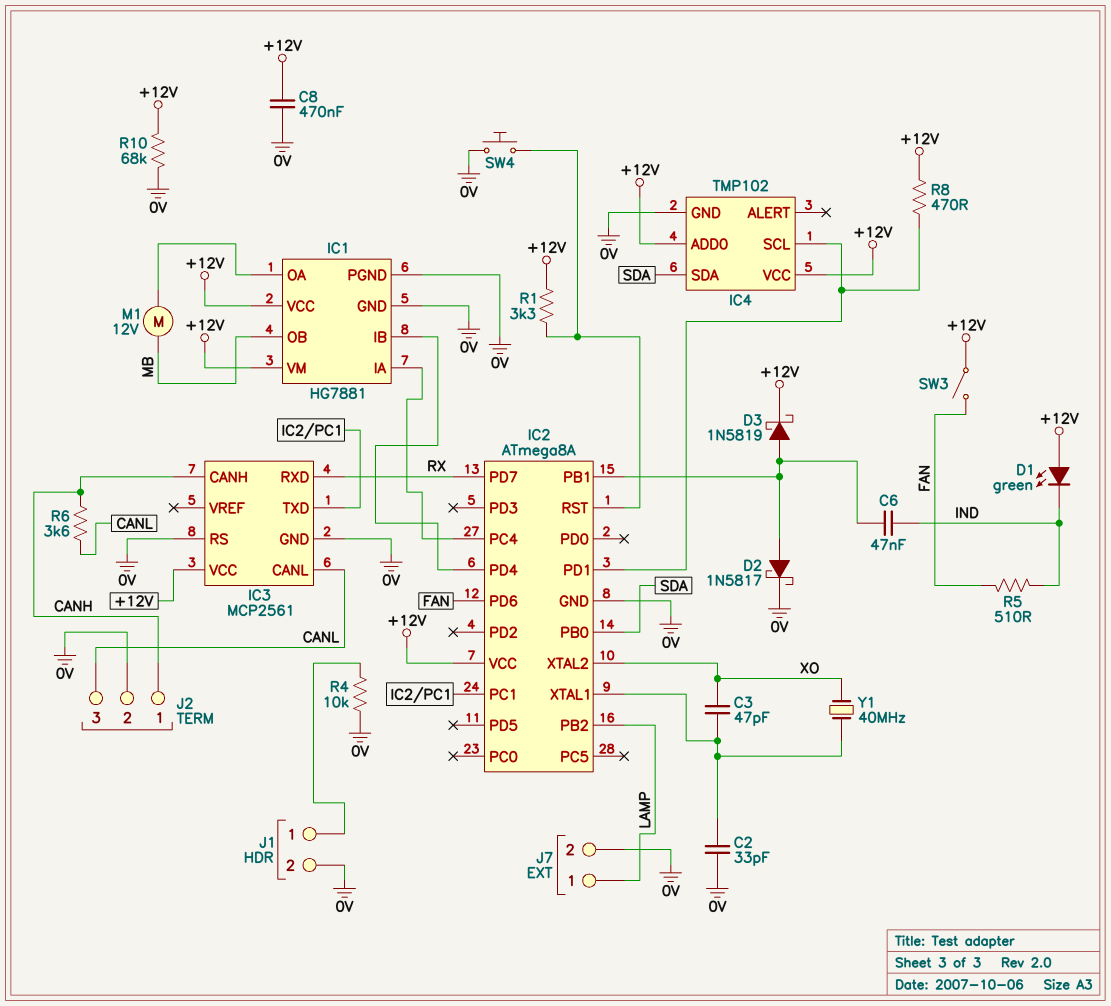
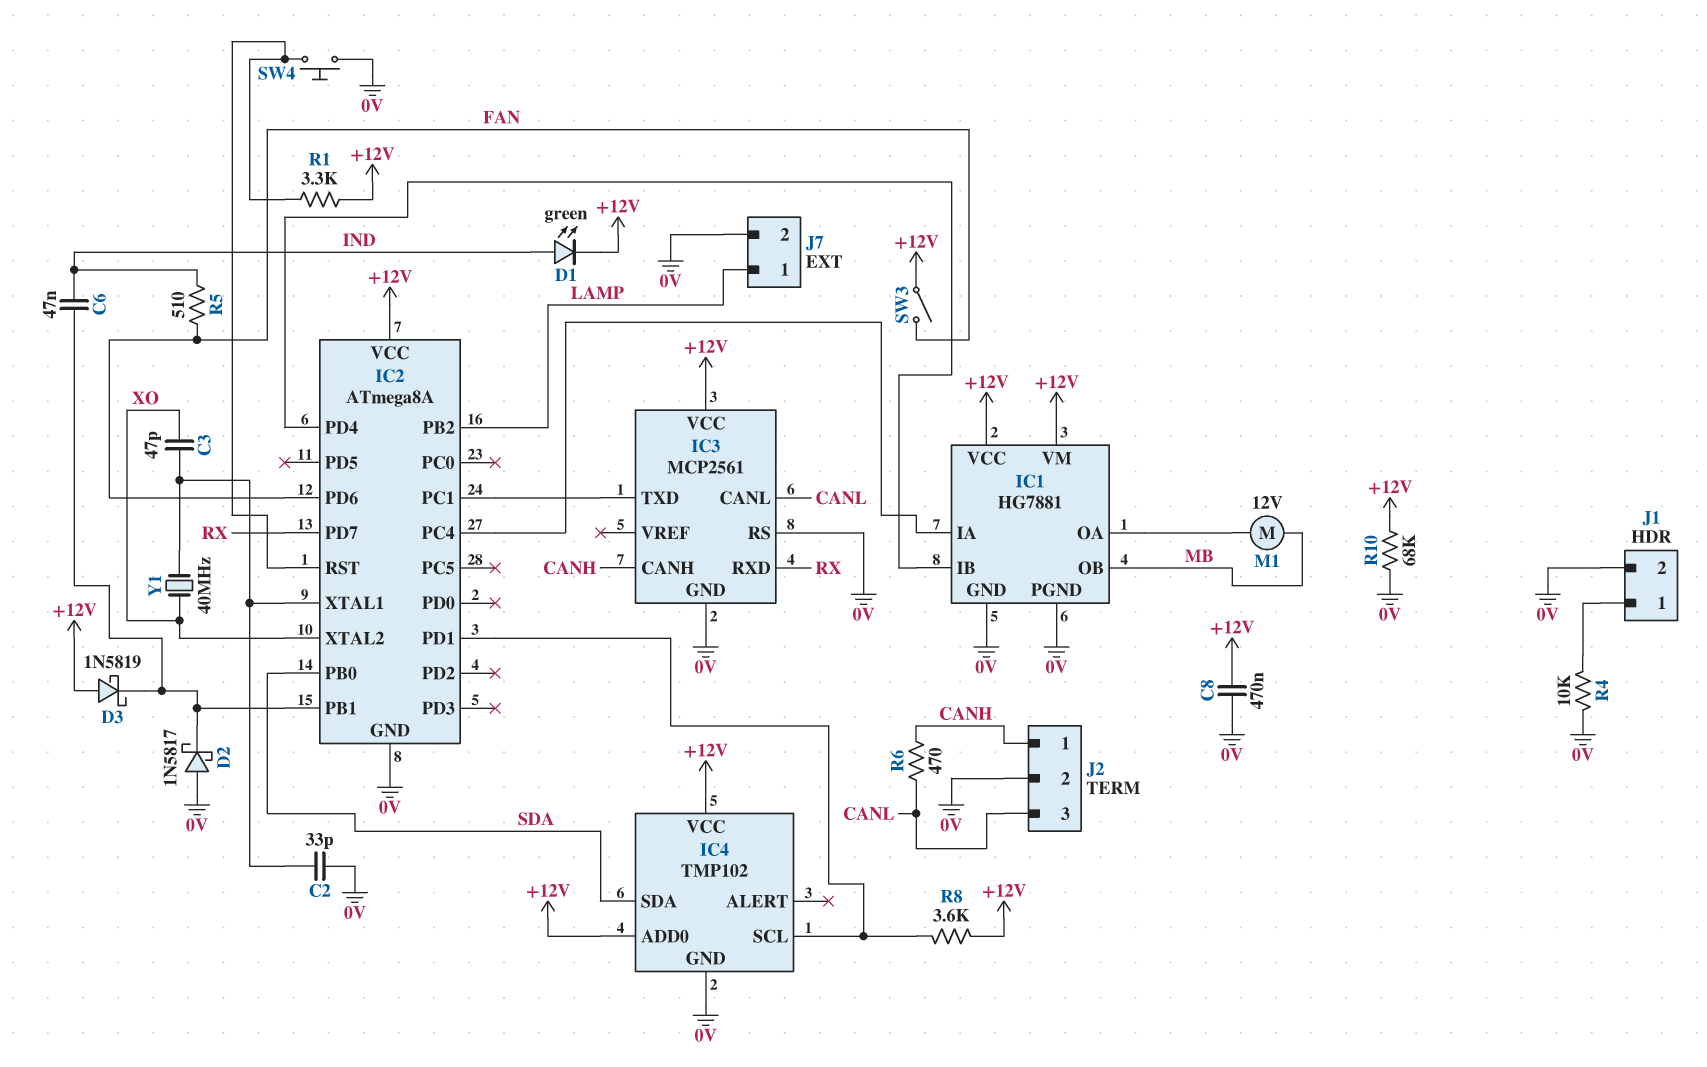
D1: LED green (A +12V, K IND) -> LED green (A IND, K +12V)
D2: schottky 1N5817 (A IC2/PB1, K 0V) -> schottky 1N5817 (A 0V, K IC2/PB1)
D3: schottky 1N5819 (A IC2/PB1, K +12V) -> schottky 1N5819 (A +12V, K IC2/PB1)
R6: 3.6k (CANH, CANL) -> 470 (CANH, CANL)
R8: 470 (+12V, IC2/PD1) -> 3.6k (+12V, IC2/PD1)

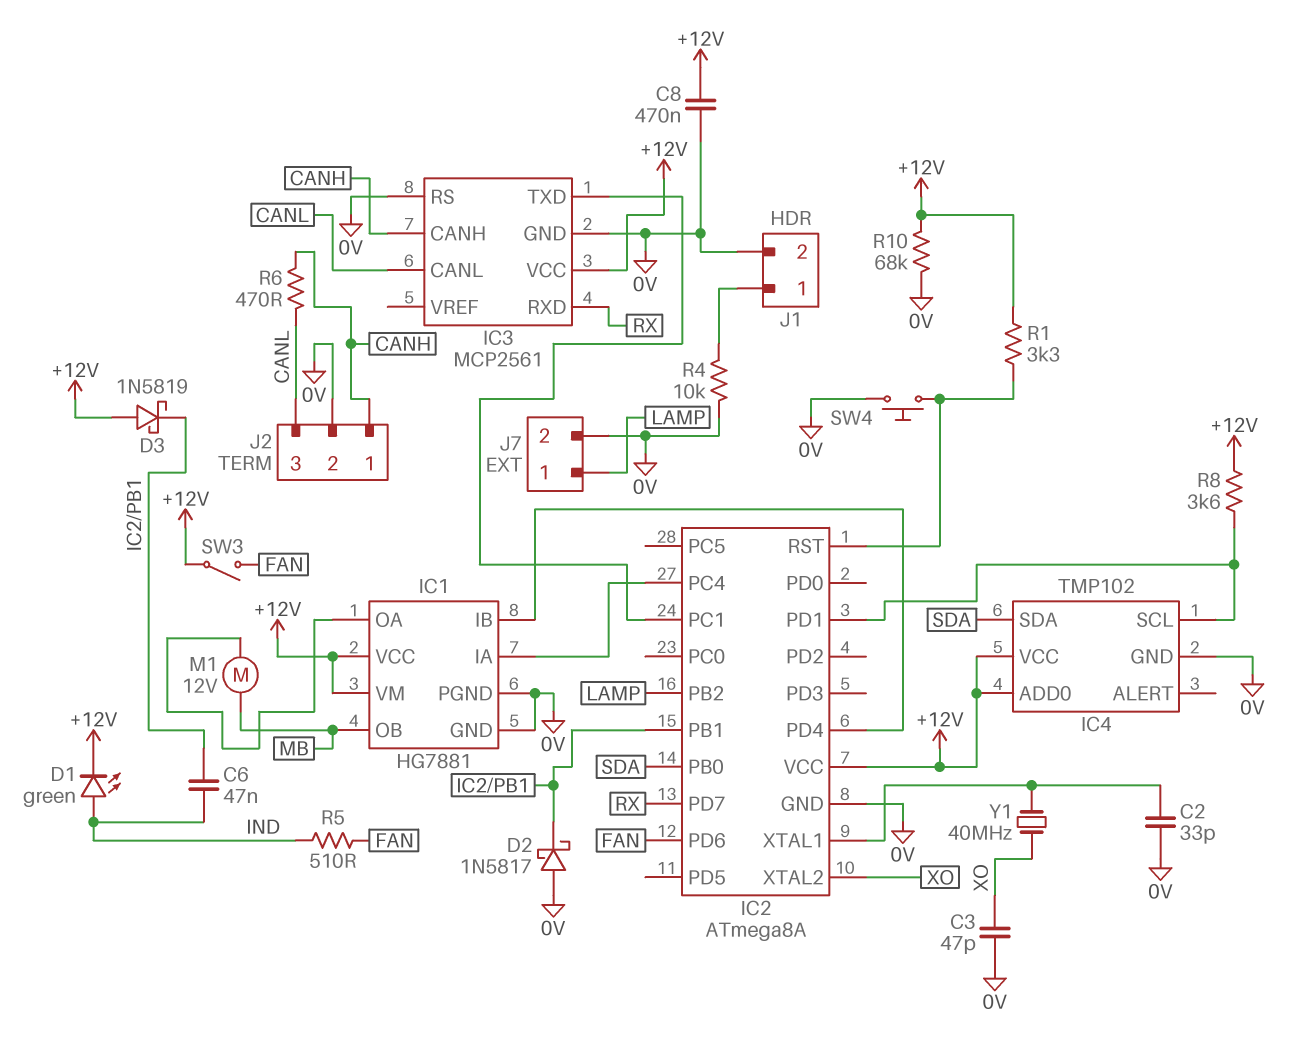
C3: 47pF (IC2/XTAL1, XO) -> 47pF (0V, XO)

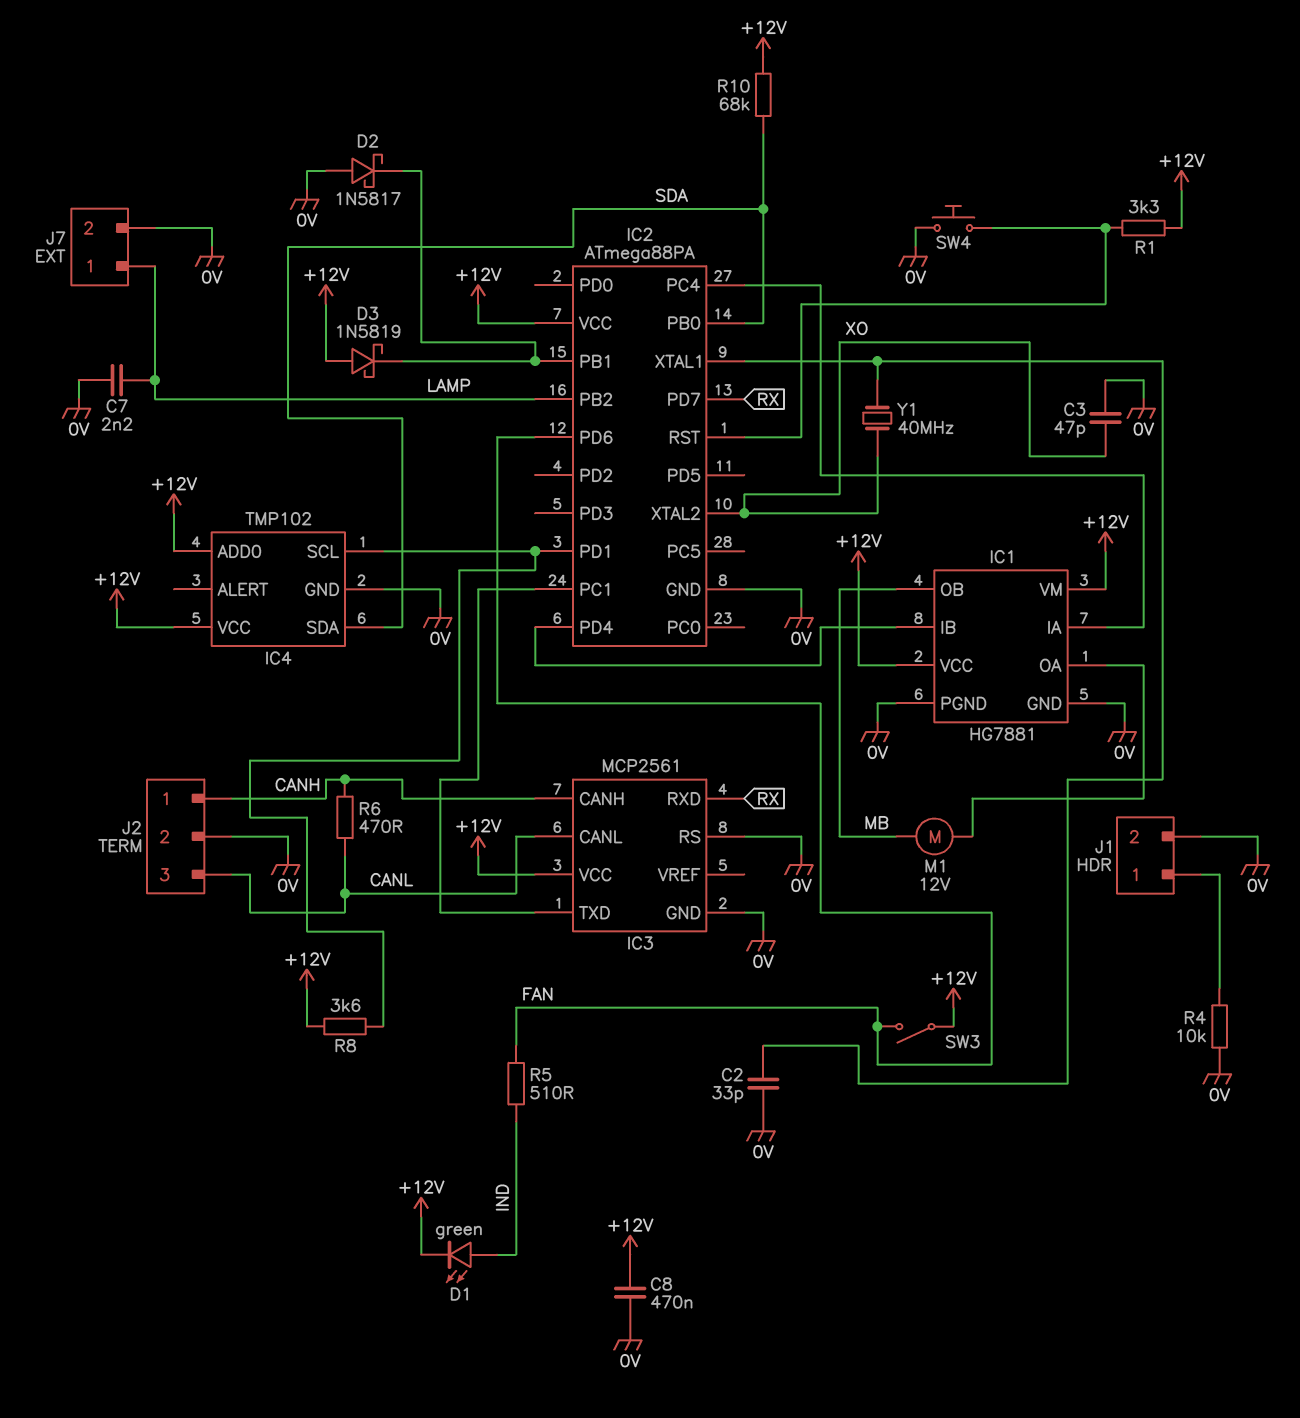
C6: 47nF (IC2/PB1, IND) -> none
C7: none -> 2.2nF (0V, LAMP)
IC2: ATmega8A -> ATmega88PA
R10: 68k (+12V, 0V) -> 68k (+12V, SDA)

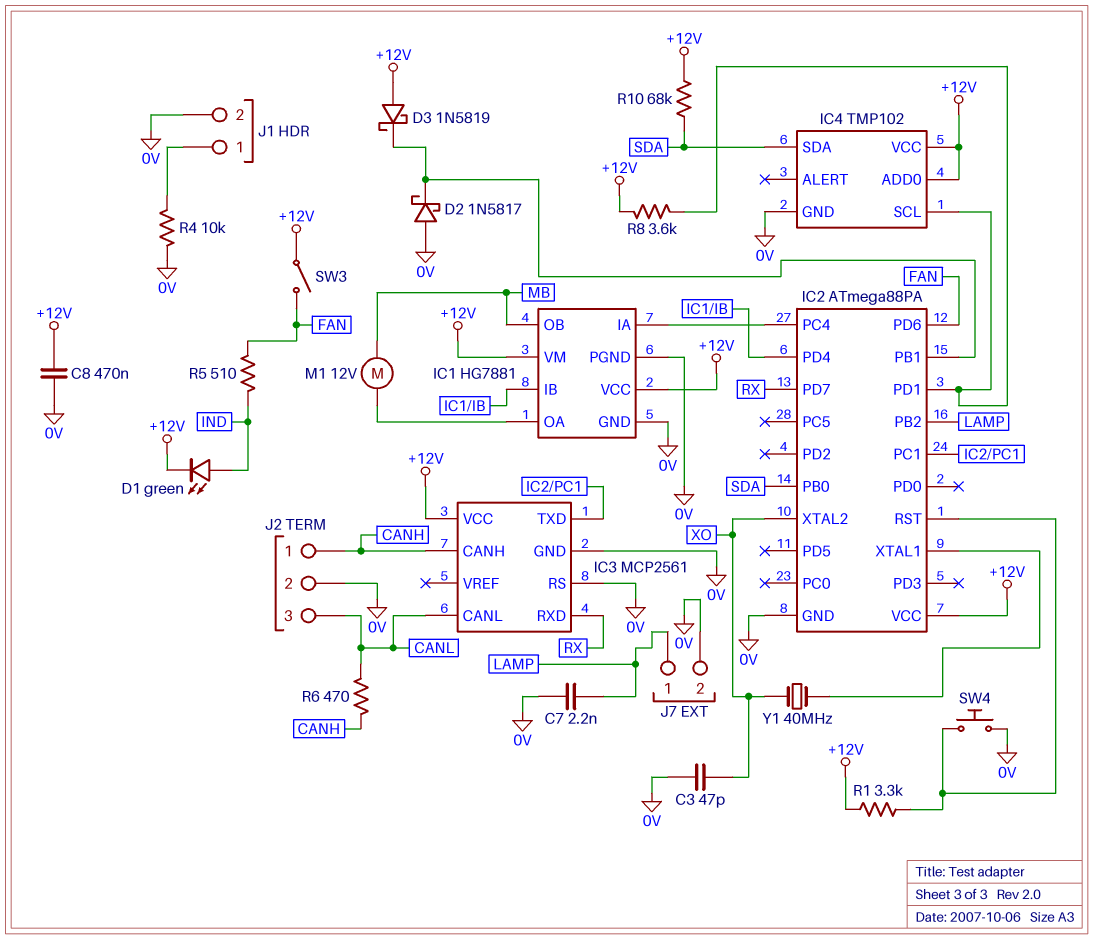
C2: 33pF (0V, IC2/XTAL1) -> none

